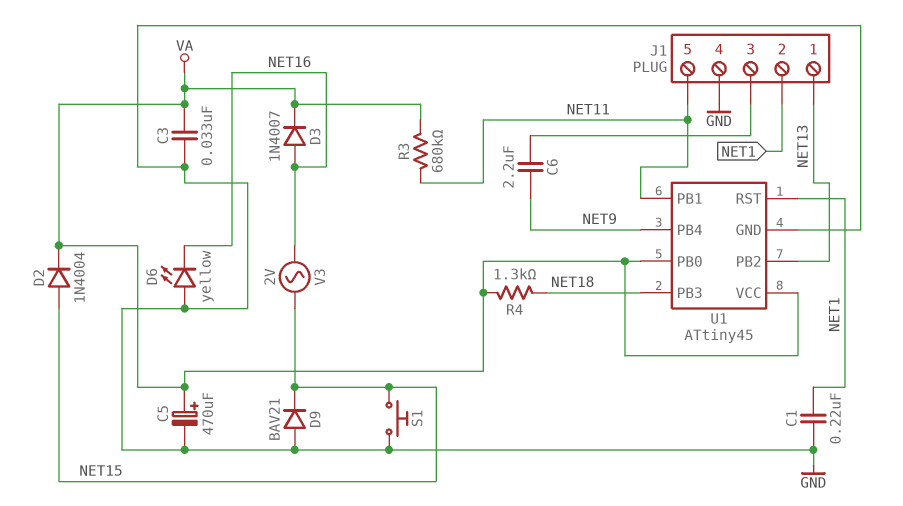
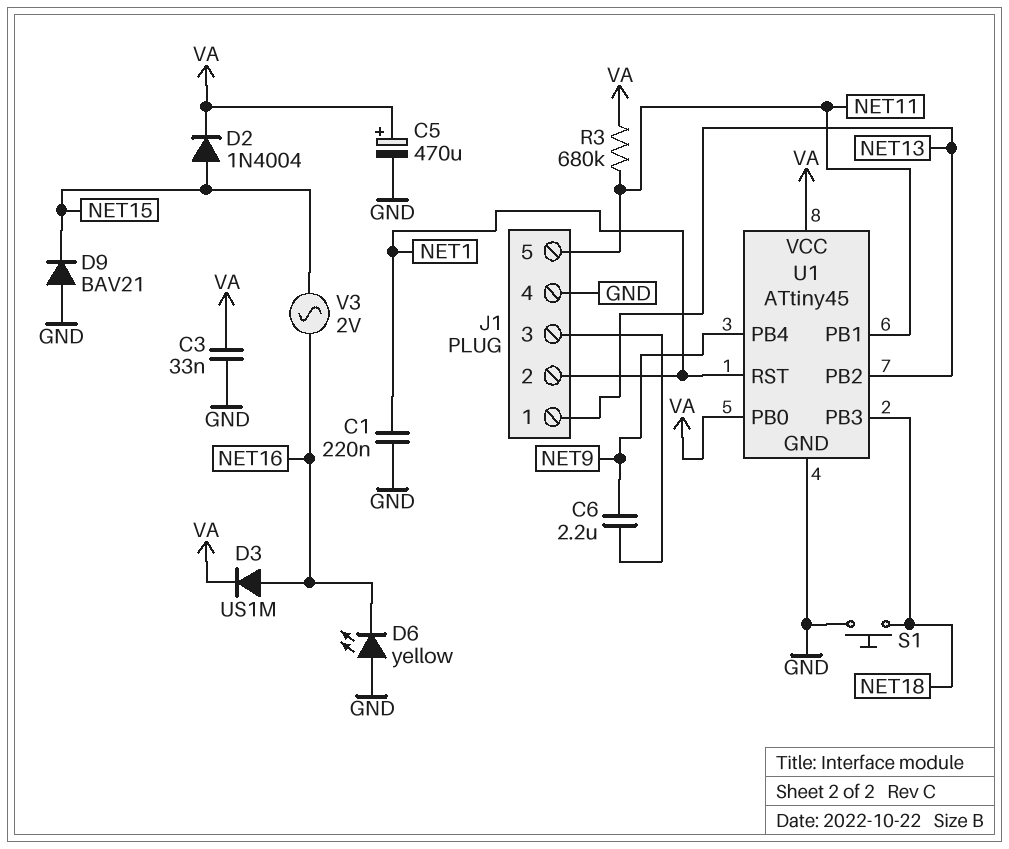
D3: diode 1N4007 (A NET16, K VA) -> diode US1M (A NET16, K VA)
R4: 1.3k (NET18, VA) -> none
S1: button (GND, NET15) -> button (GND, NET18)

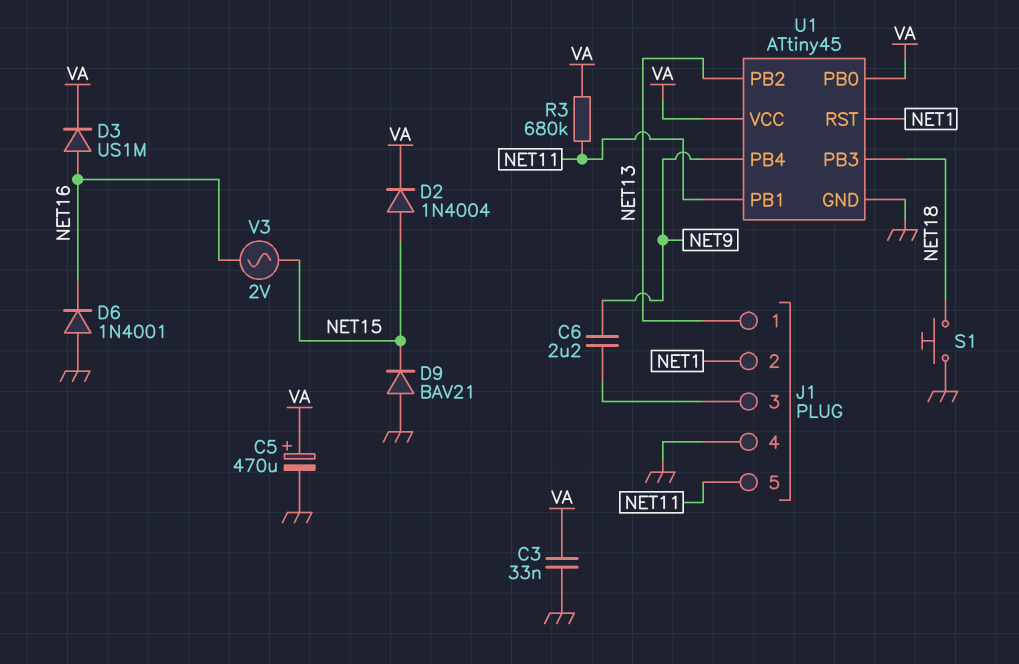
C1: 220nF (GND, NET1) -> none
D6: LED yellow (A GND, K NET16) -> diode 1N4001 (A GND, K NET16)

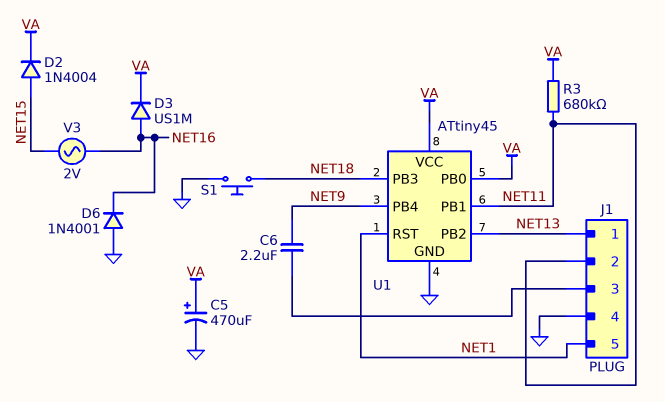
C3: 33nF (GND, VA) -> none
D9: diode BAV21 (A GND, K NET15) -> none
J1 pin 2: NET1 -> NET11
J1 pin 5: NET11 -> NET1

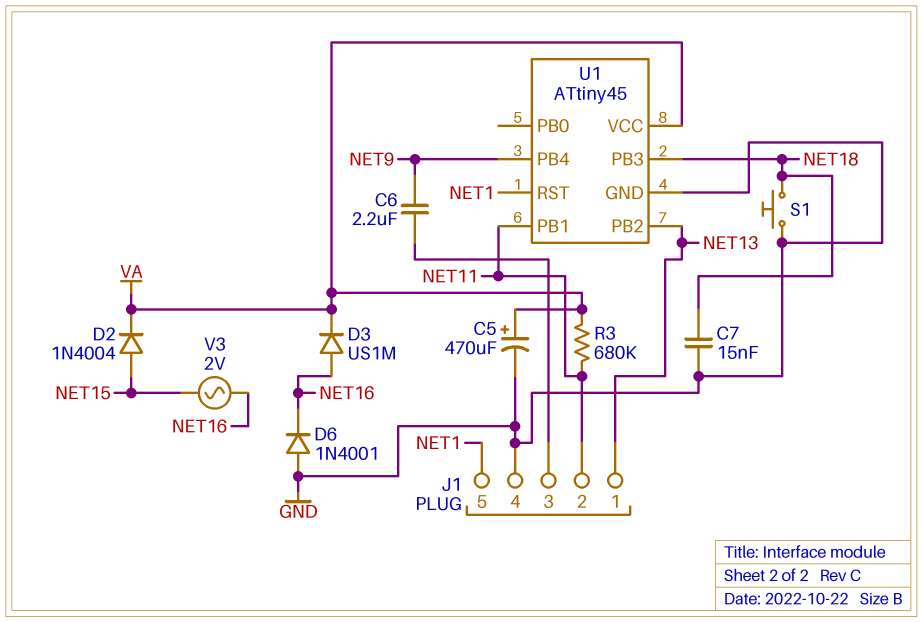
C7: none -> 15nF (GND, NET18)
U1 pin PB0: VA -> none

